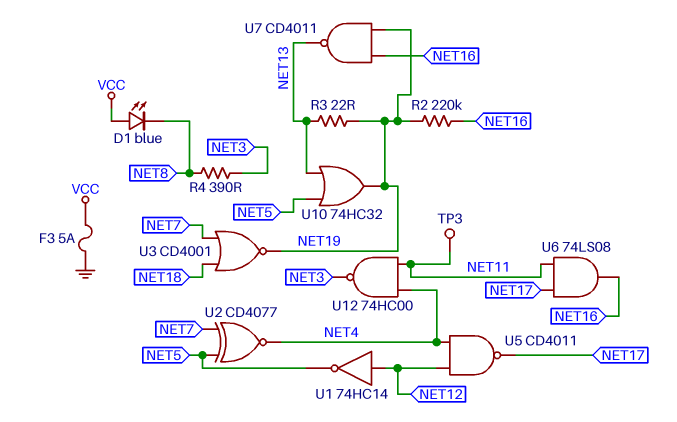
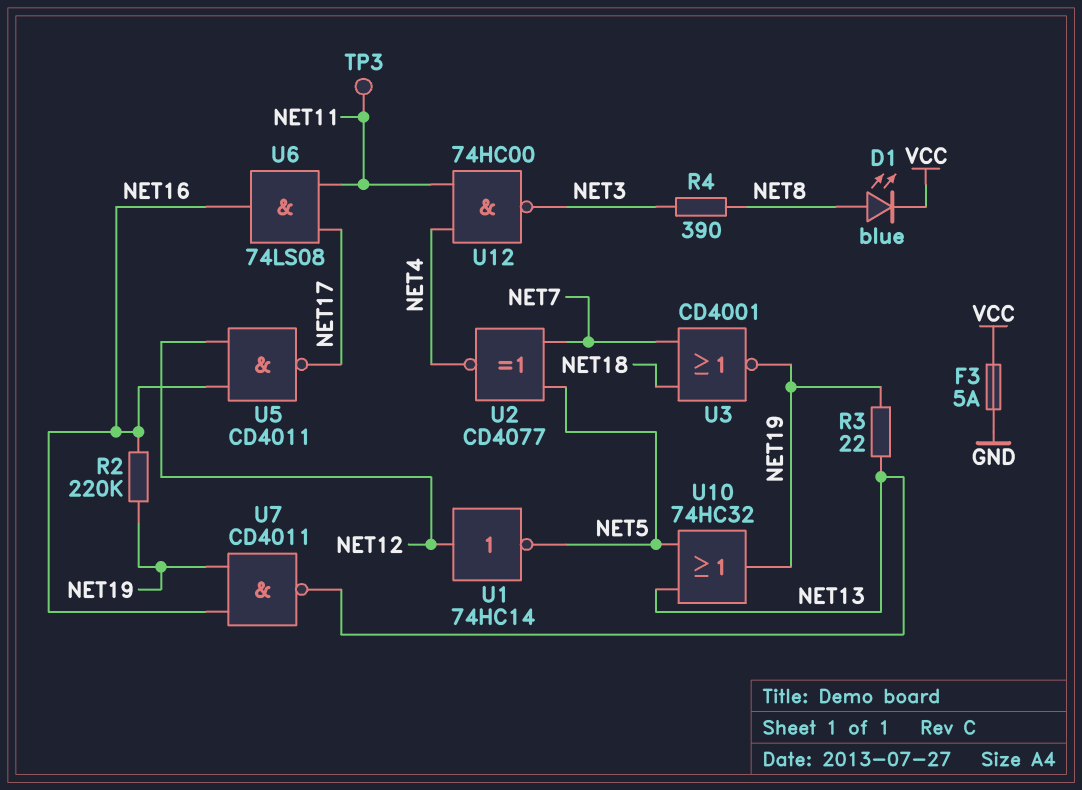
D1: LED blue (A VCC, K NET8) -> LED blue (A NET8, K VCC)
U5: NAND CD4011 (in NET4, in NET12, out NET17) -> NAND CD4011 (in NET12, in NET16, out NET17)

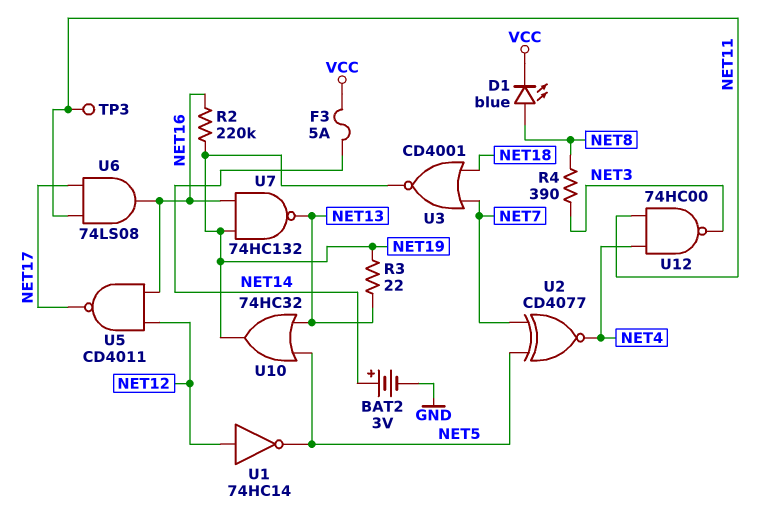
BAT2: none -> 3V (plus NET14, minus GND)
F3: 5A (GND, VCC) -> 5A (NET14, VCC)
U7: NAND CD4011 (in NET16, in NET19, out NET13) -> NAND 74HC132 (in NET16, in NET19, out NET13)

